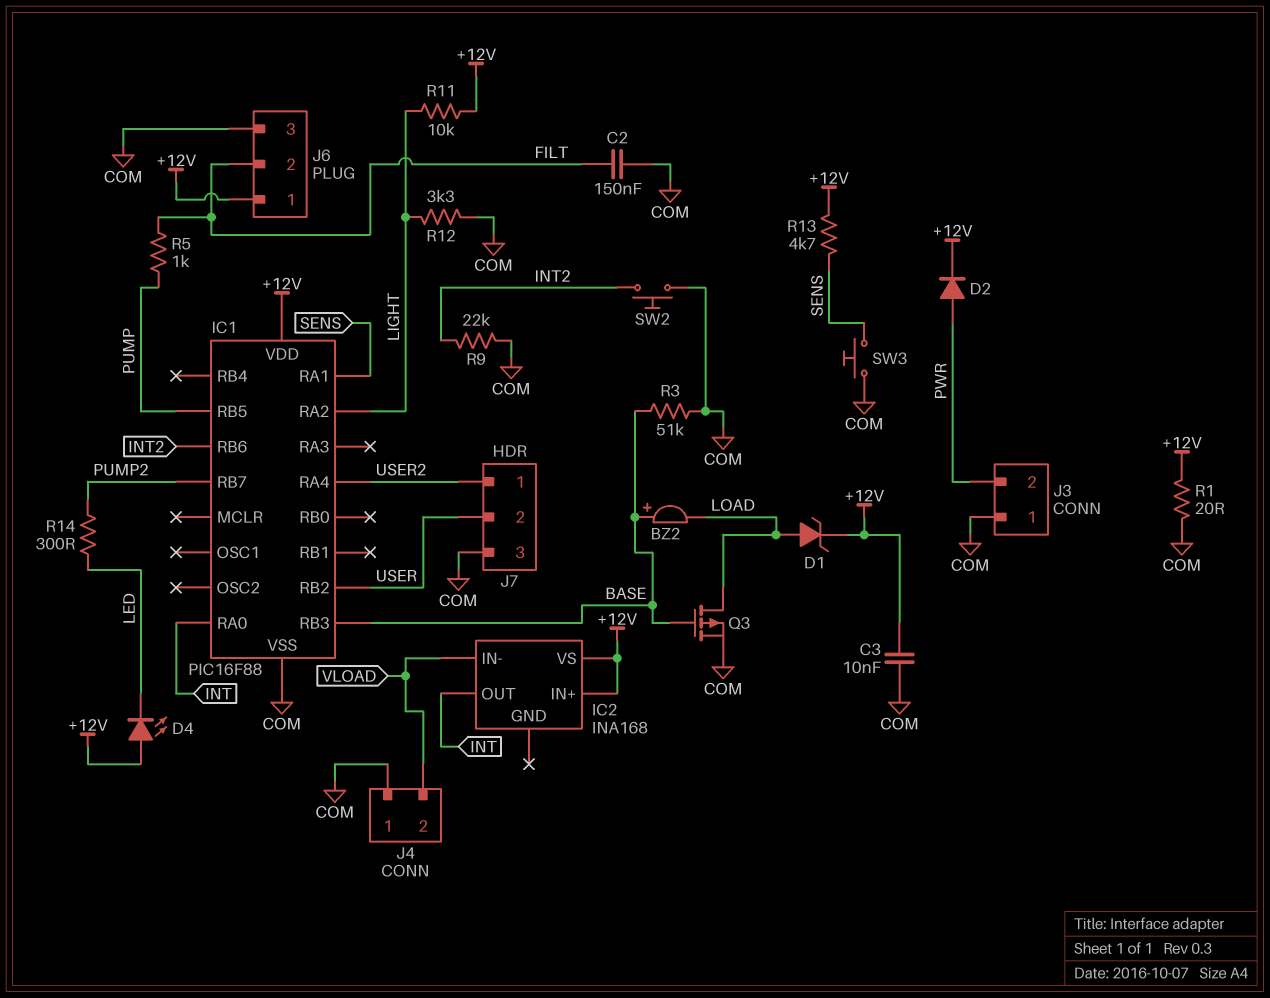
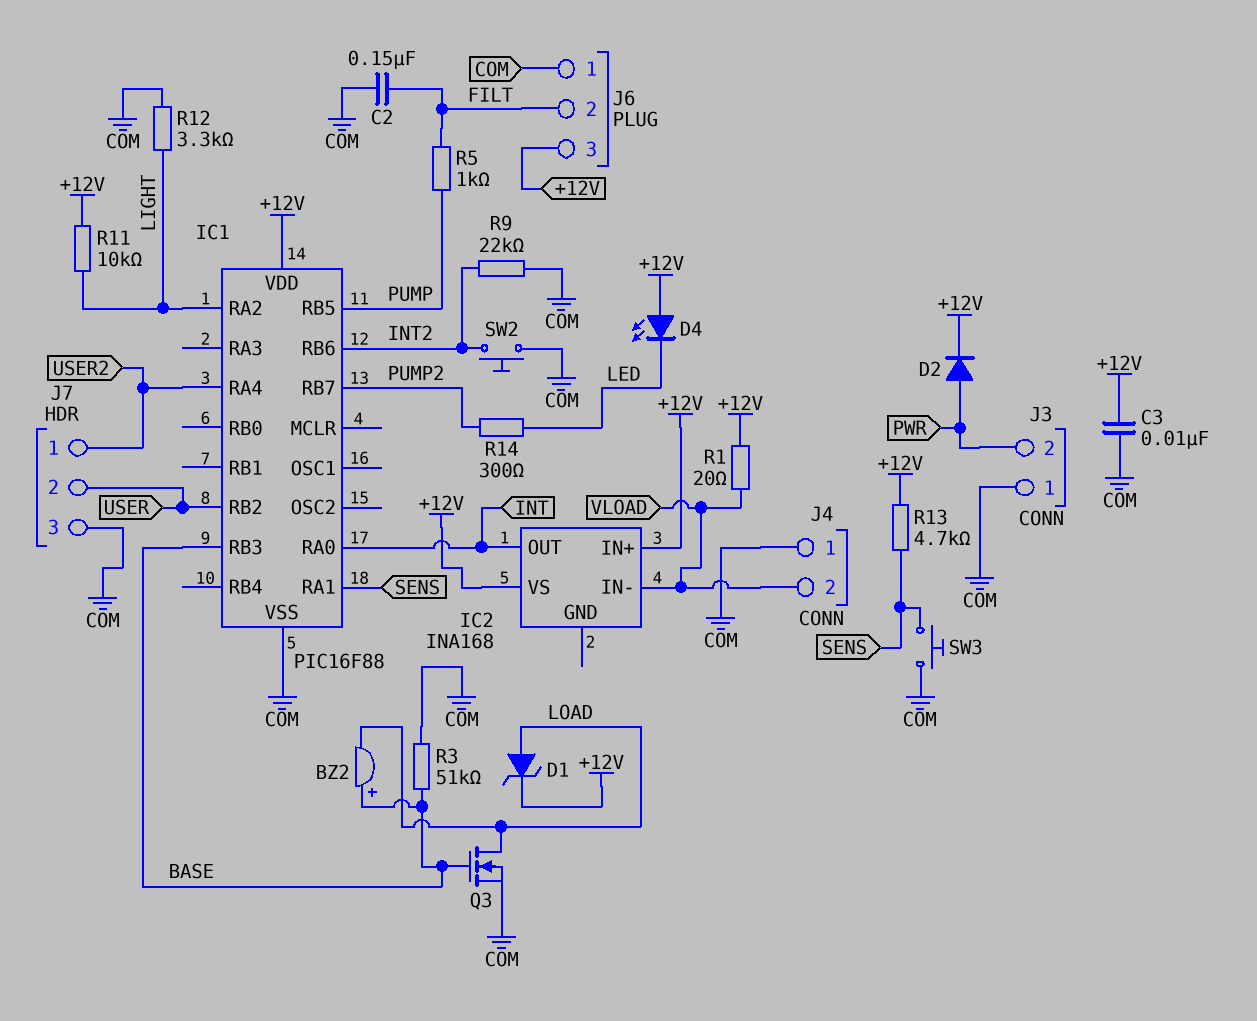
J6 pin 1: +12V -> COM
J6 pin 3: COM -> +12V
Q3: PMOS (G BASE, D LOAD, S COM) -> NMOS (G BASE, D LOAD, S COM)
R1: 20 (+12V, COM) -> 20 (+12V, VLOAD)

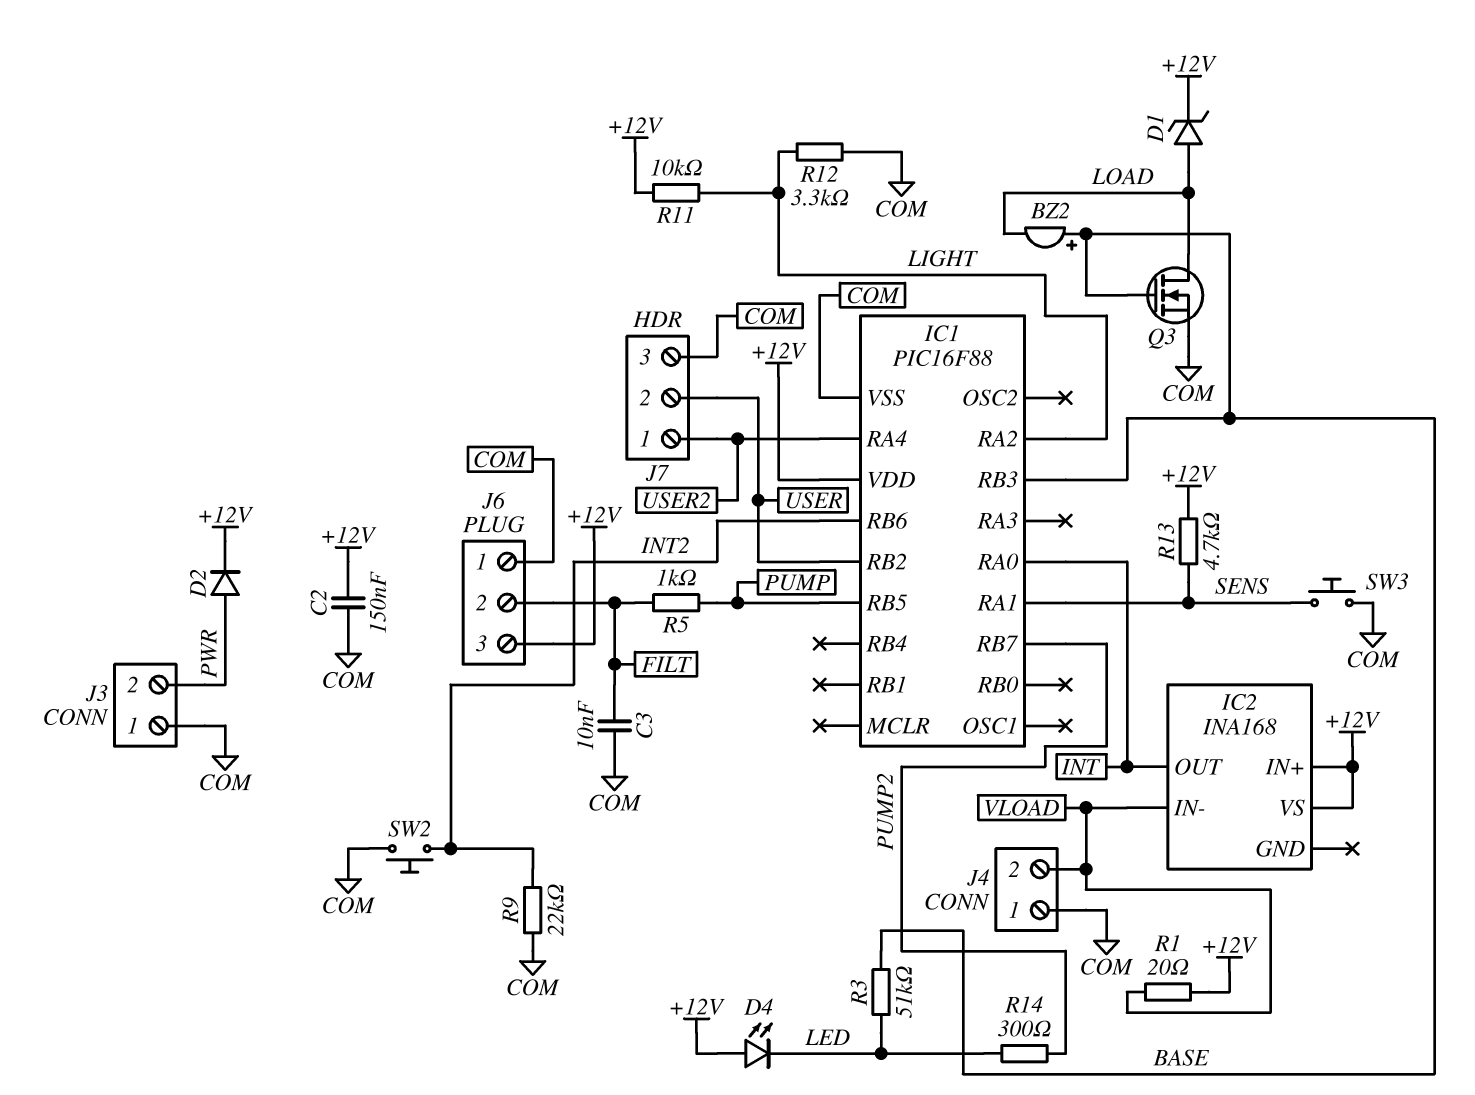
C2: 150nF (COM, FILT) -> 150nF (+12V, COM)
C3: 10nF (+12V, COM) -> 10nF (COM, FILT)
R3: 51k (BASE, COM) -> 51k (BASE, LED)

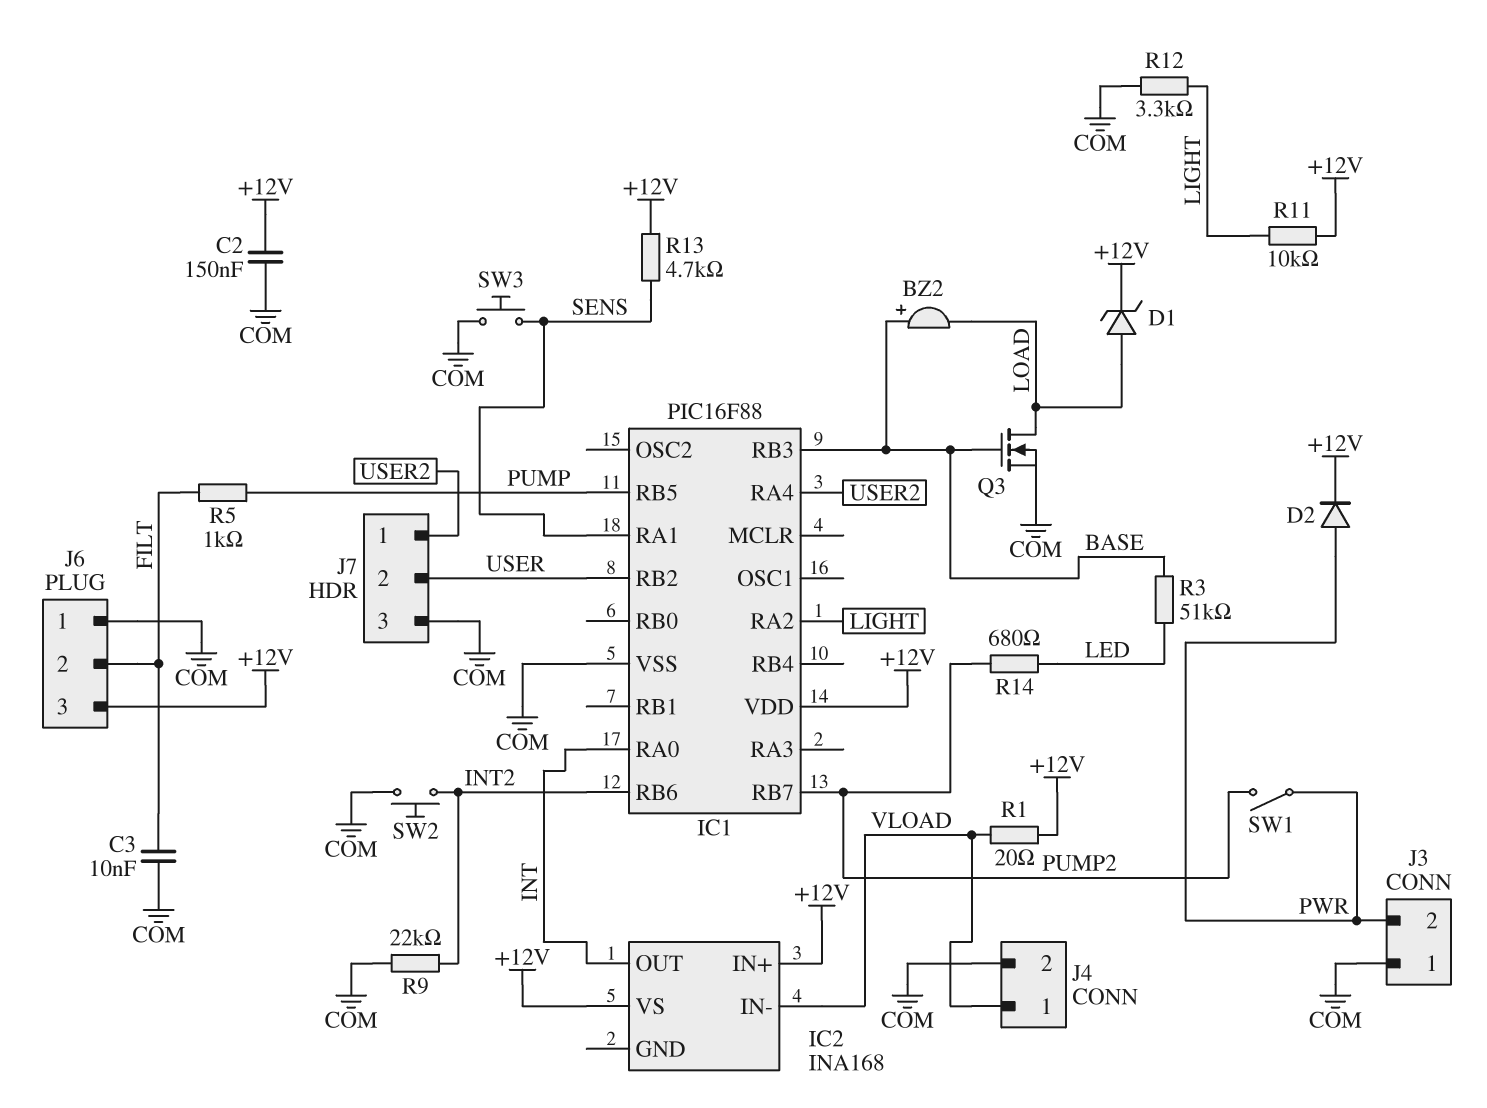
D4: LED (A +12V, K LED) -> none
J4 pin 1: COM -> VLOAD
J4 pin 2: VLOAD -> COM
R14: 300 (LED, PUMP2) -> 680 (LED, PUMP2)
SW1: none -> switch (PUMP2, PWR)

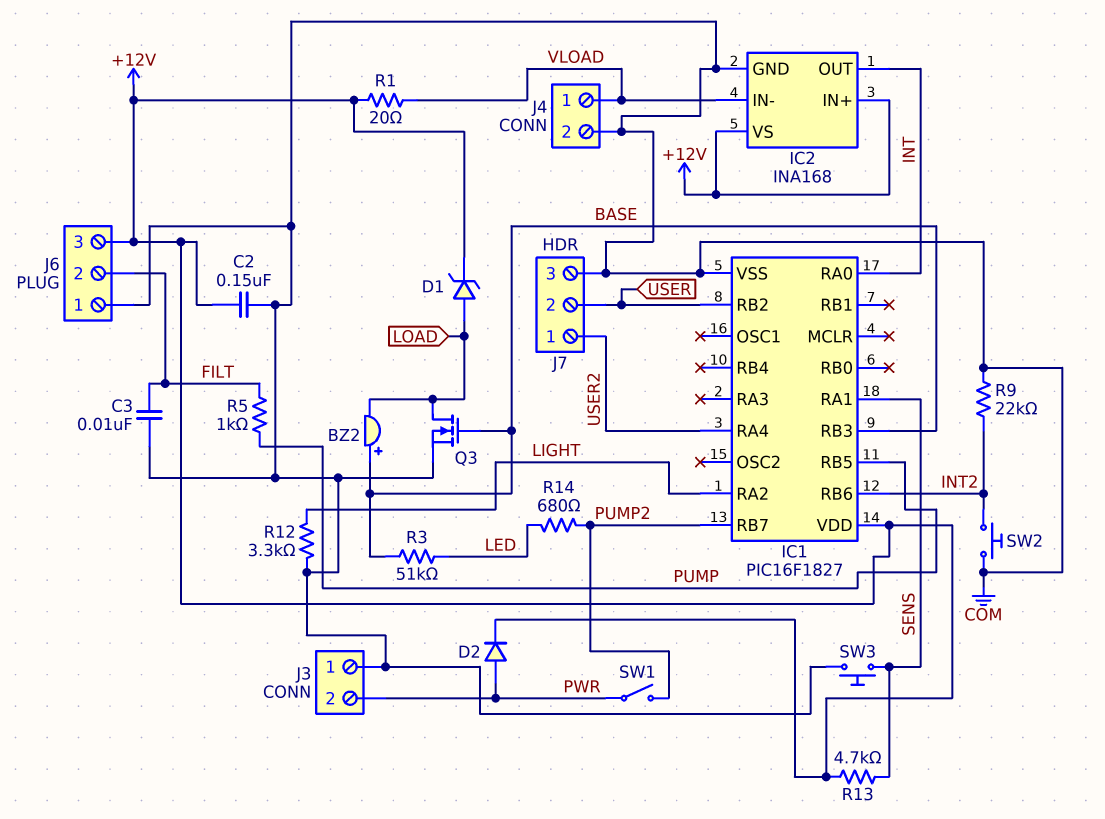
IC1: PIC16F88 -> PIC16F1827
IC2 pin GND: none -> COM
R11: 10k (+12V, LIGHT) -> none

